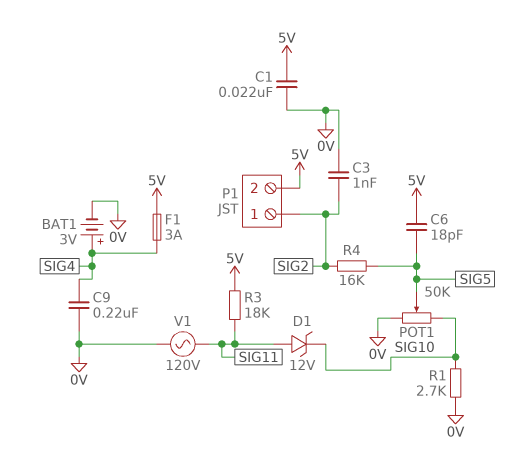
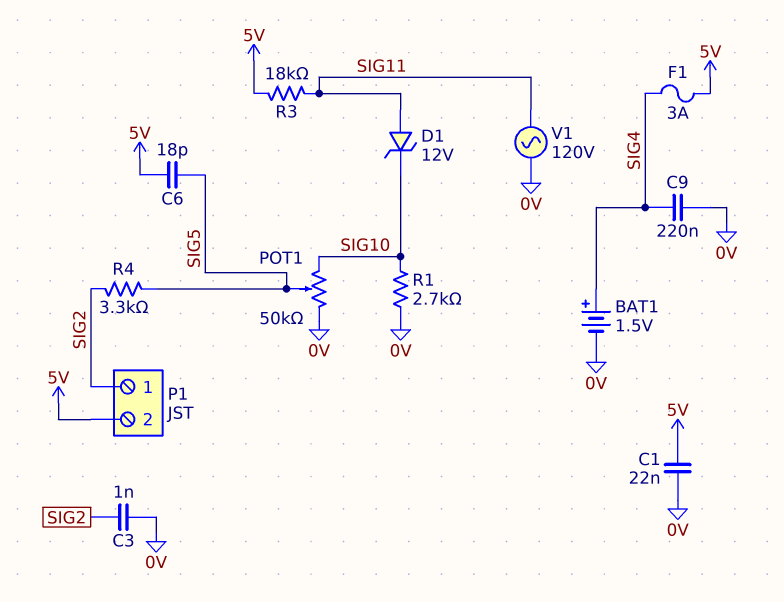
BAT1: 3V (plus SIG4, minus 0V) -> 1.5V (plus SIG4, minus 0V)
R4: 16k (SIG2, SIG5) -> 3.3k (SIG2, SIG5)

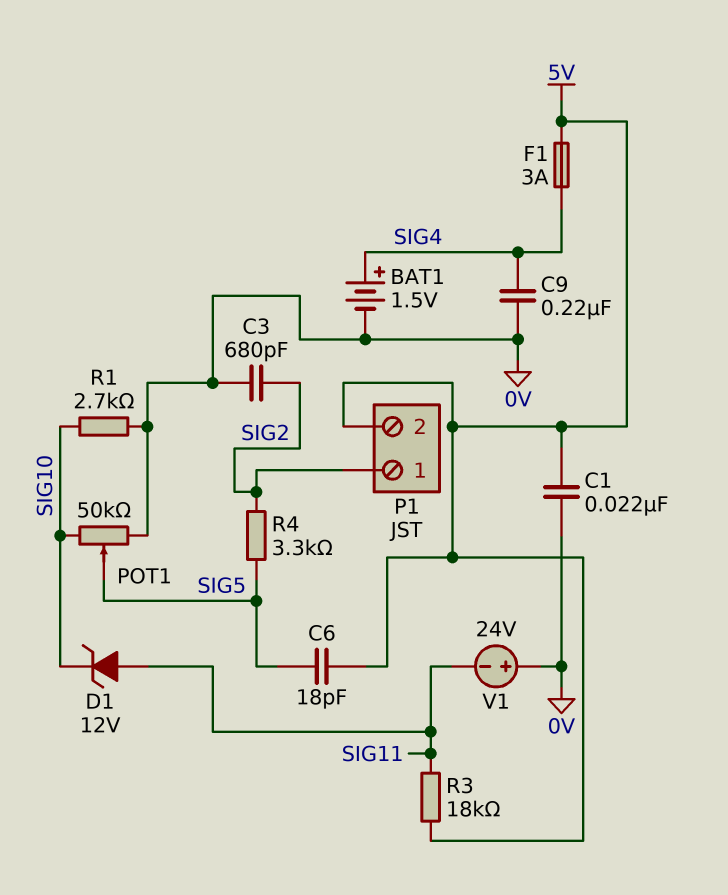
C3: 1nF (0V, SIG2) -> 680pF (0V, SIG2)
V1: AC 120V (0V, SIG11) -> 24V (plus 0V, minus SIG11)

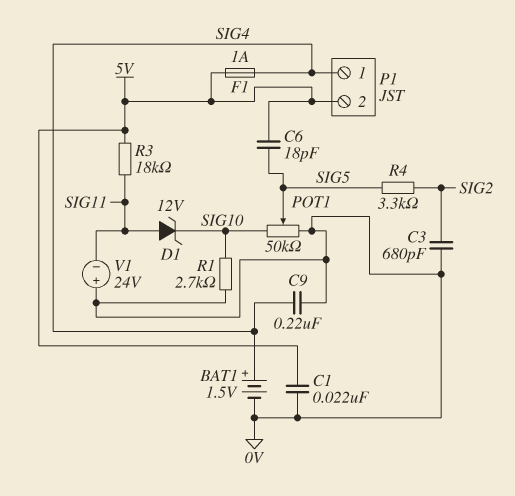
F1: 3A (5V, SIG4) -> 1A (5V, SIG4)
P1 pin 1: SIG2 -> SIG4

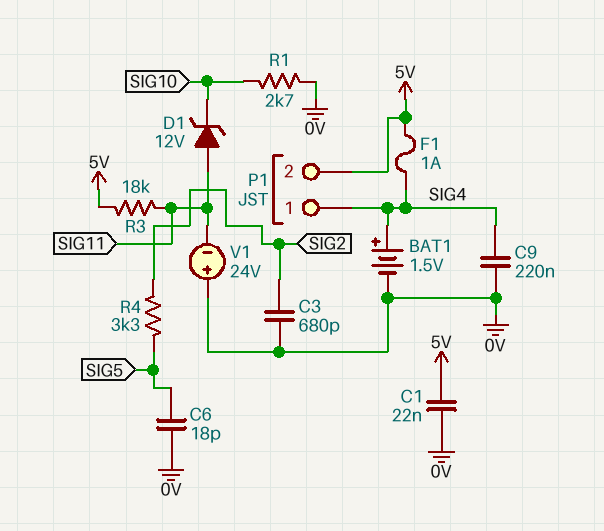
C6: 18pF (5V, SIG5) -> 18pF (0V, SIG5)
POT1: 50k (0V, SIG10, wiper SIG5) -> none

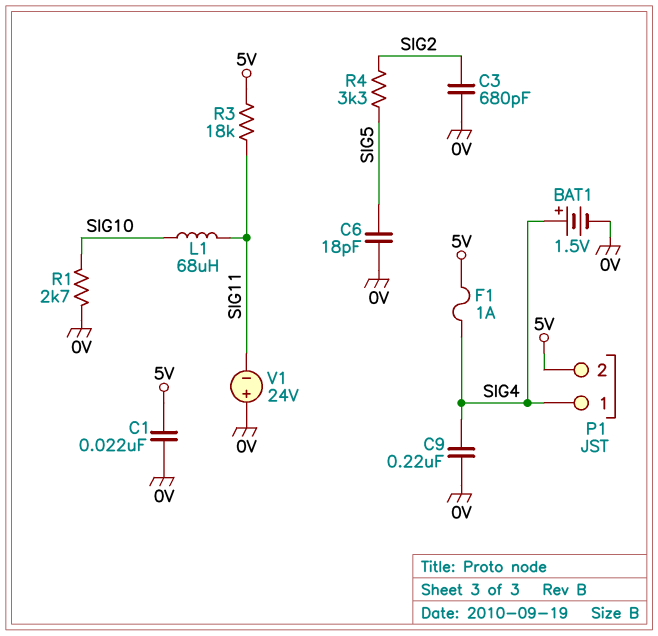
D1: zener 12V (A SIG11, K SIG10) -> none
L1: none -> 68uH (SIG10, SIG11)

